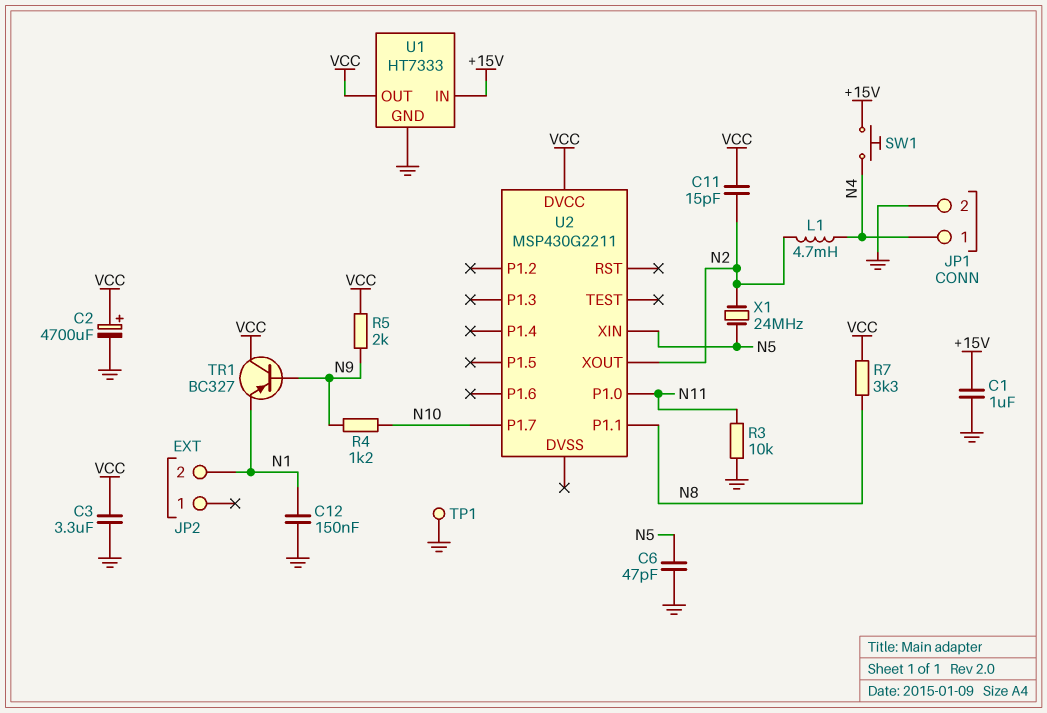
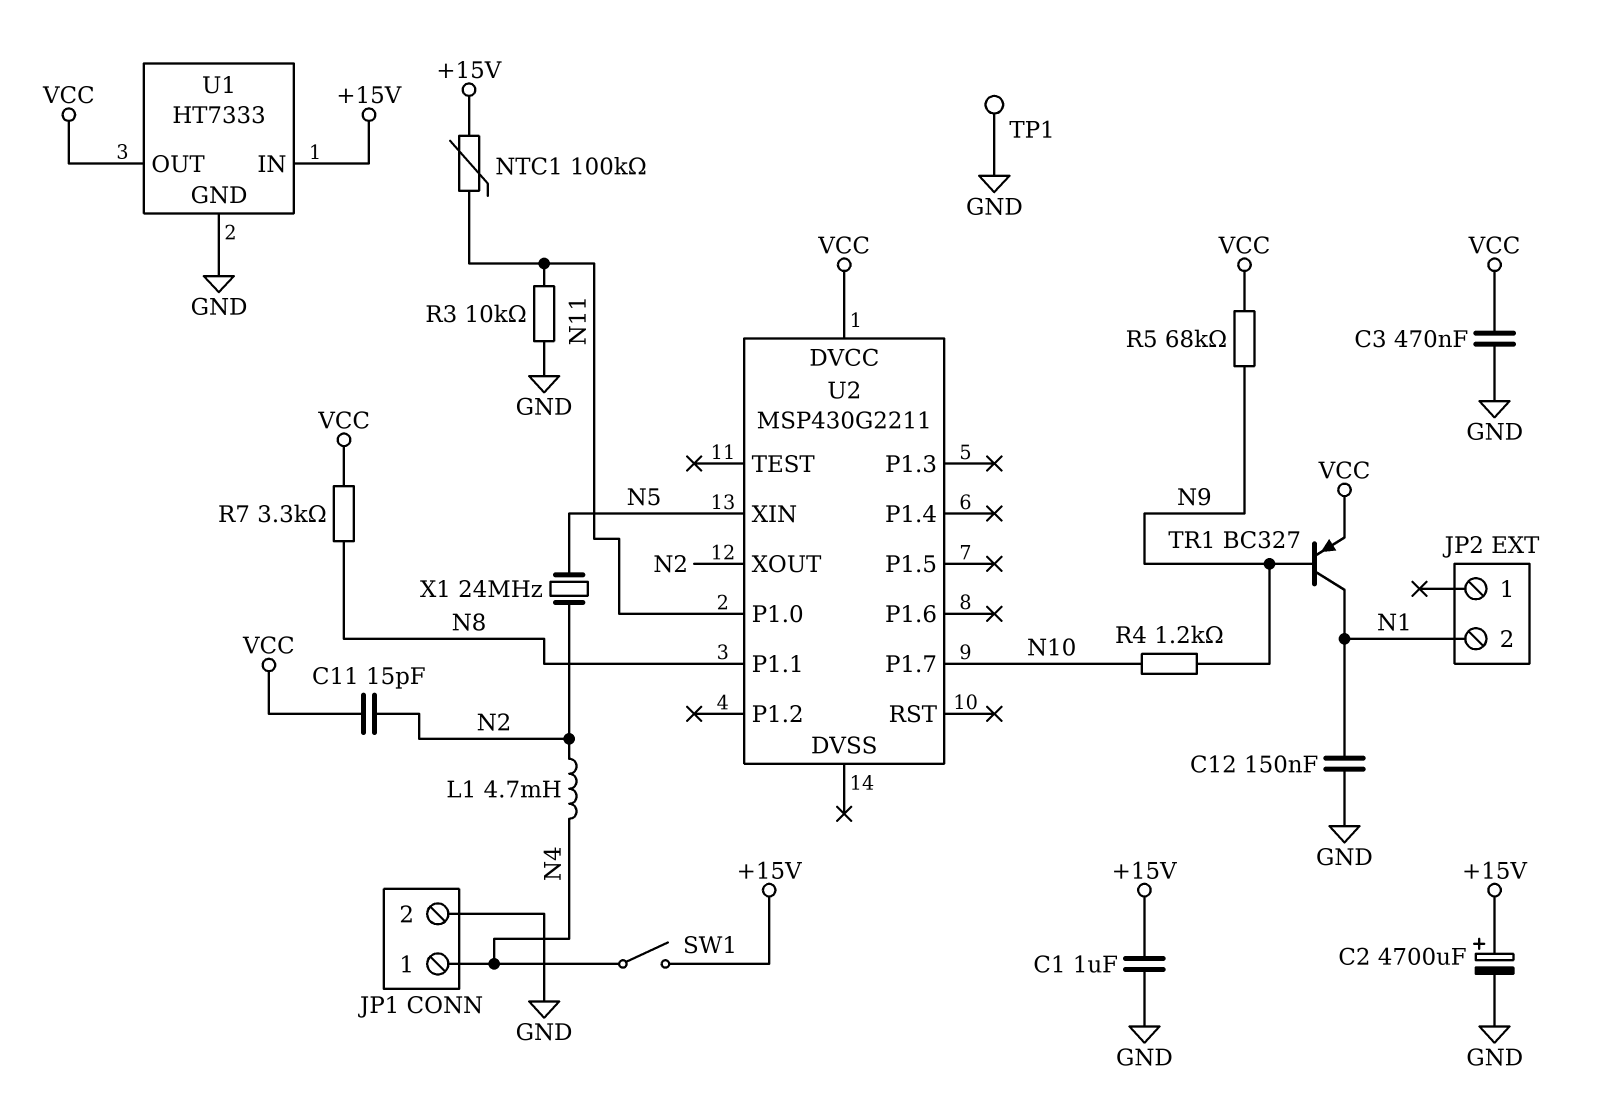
C2: 4700uF (plus VCC, minus GND) -> 4700uF (plus +15V, minus GND)
C3: 3.3uF (GND, VCC) -> 470nF (GND, VCC)
C6: 47pF (GND, N5) -> none
NTC1: none -> 100k (+15V, N11)
R5: 2k (N9, VCC) -> 68k (N9, VCC)
SW1: button (+15V, N4) -> switch (+15V, N4)
TR1: PNP BC327 (B N9, C VCC, E N1) -> PNP BC327 (B N9, C N1, E VCC)

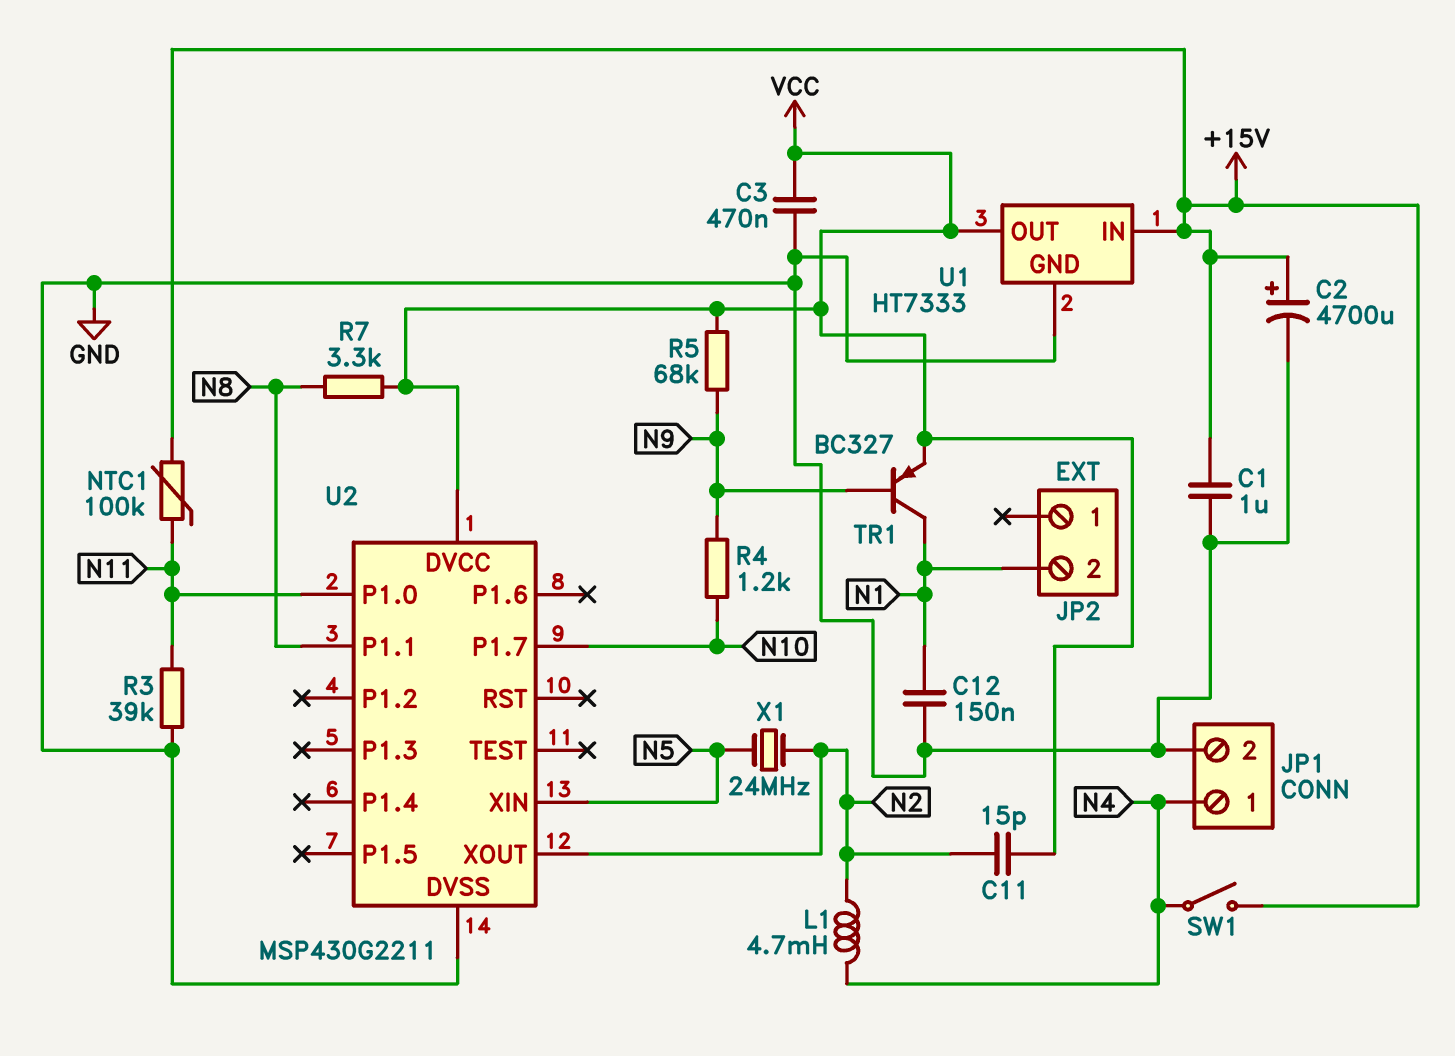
R3: 10k (GND, N11) -> 39k (GND, N11)
TP1: test point (GND) -> none
U2 pin DVSS: none -> GND

